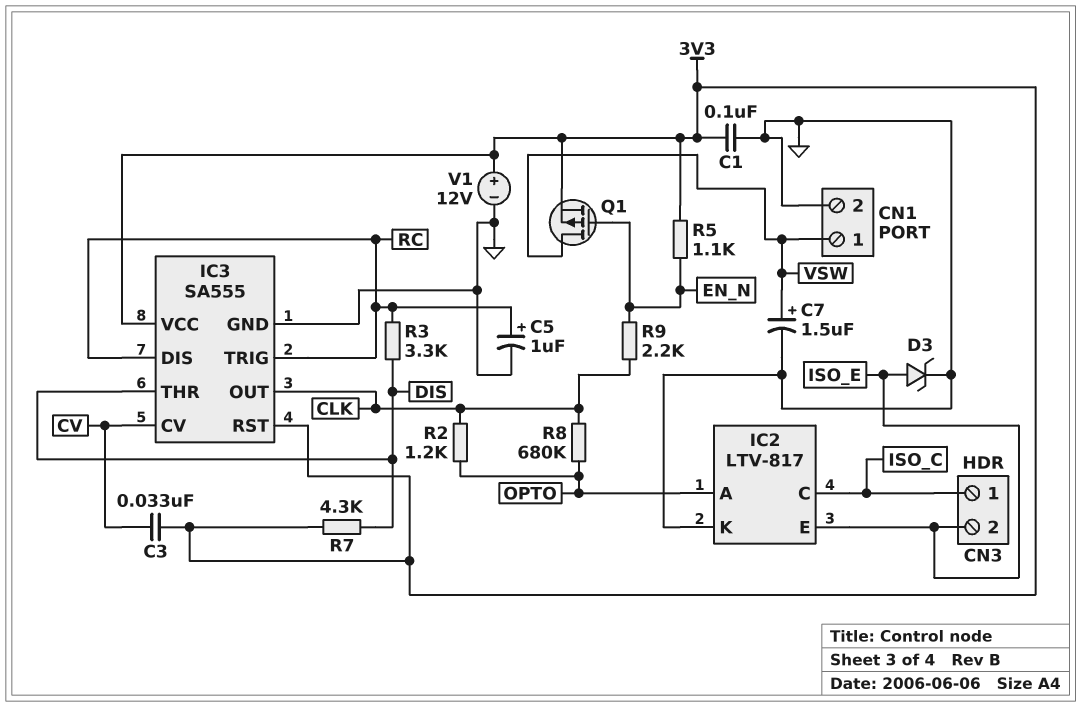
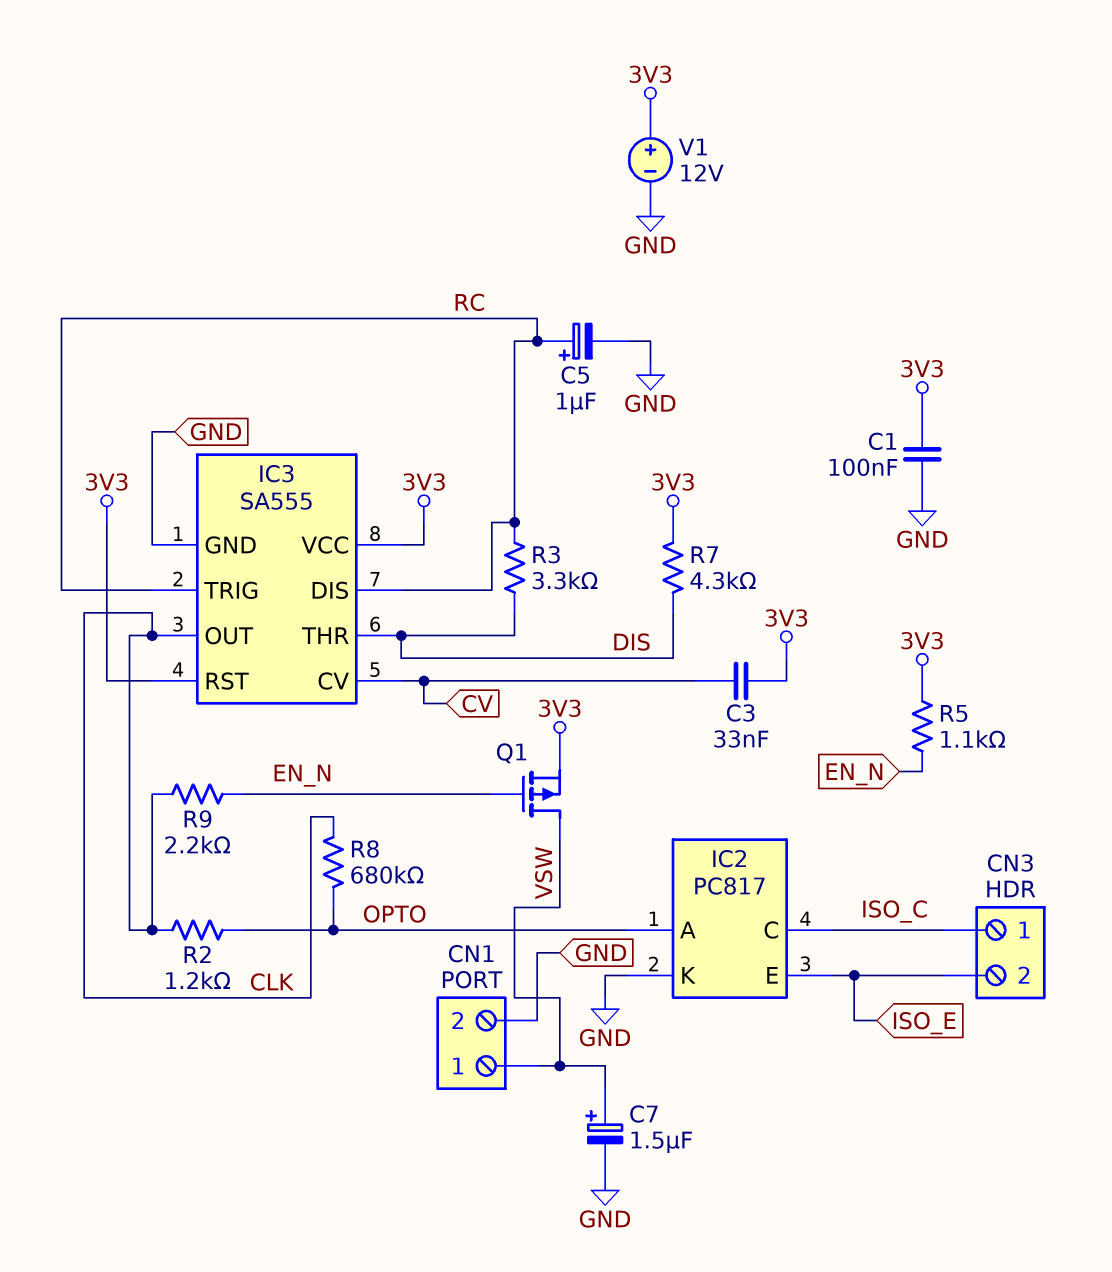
D3: zener (A ISO_E, K GND) -> none
IC2: LTV-817 -> PC817

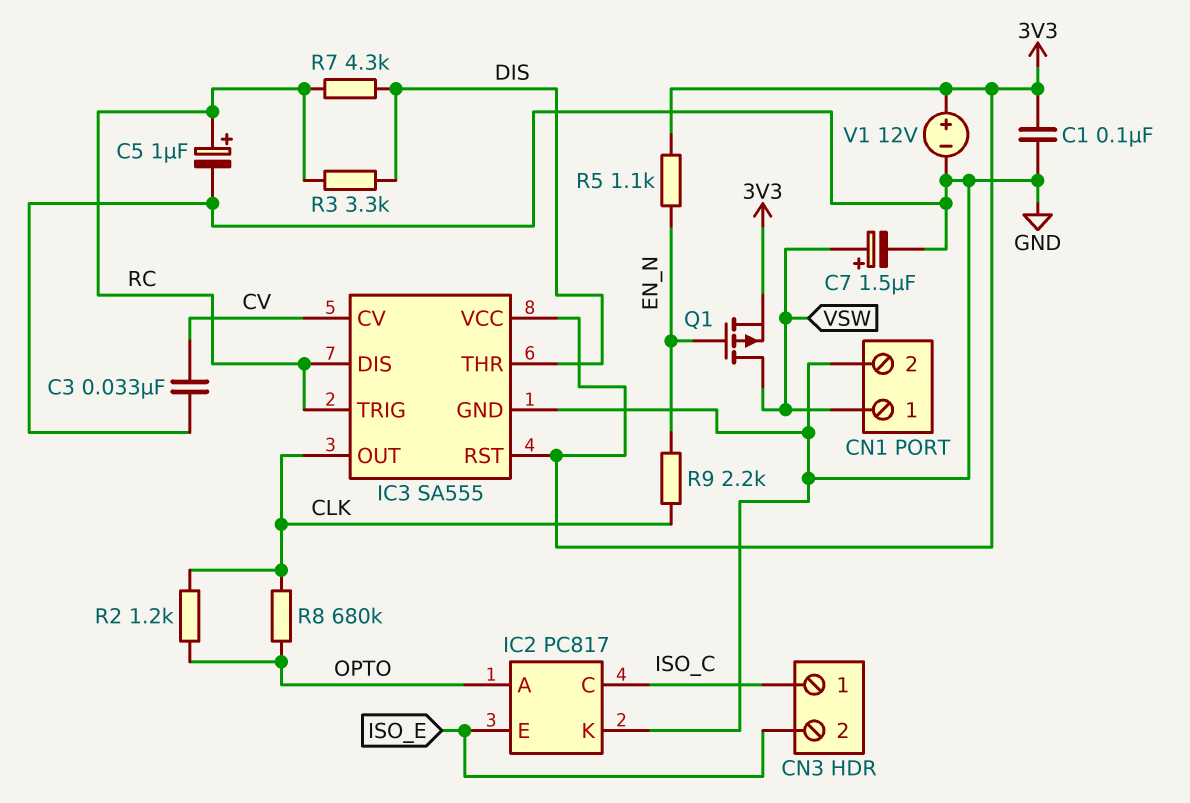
C3: 33nF (3V3, CV) -> 33nF (CV, GND)
R7: 4.3k (3V3, DIS) -> 4.3k (DIS, RC)

